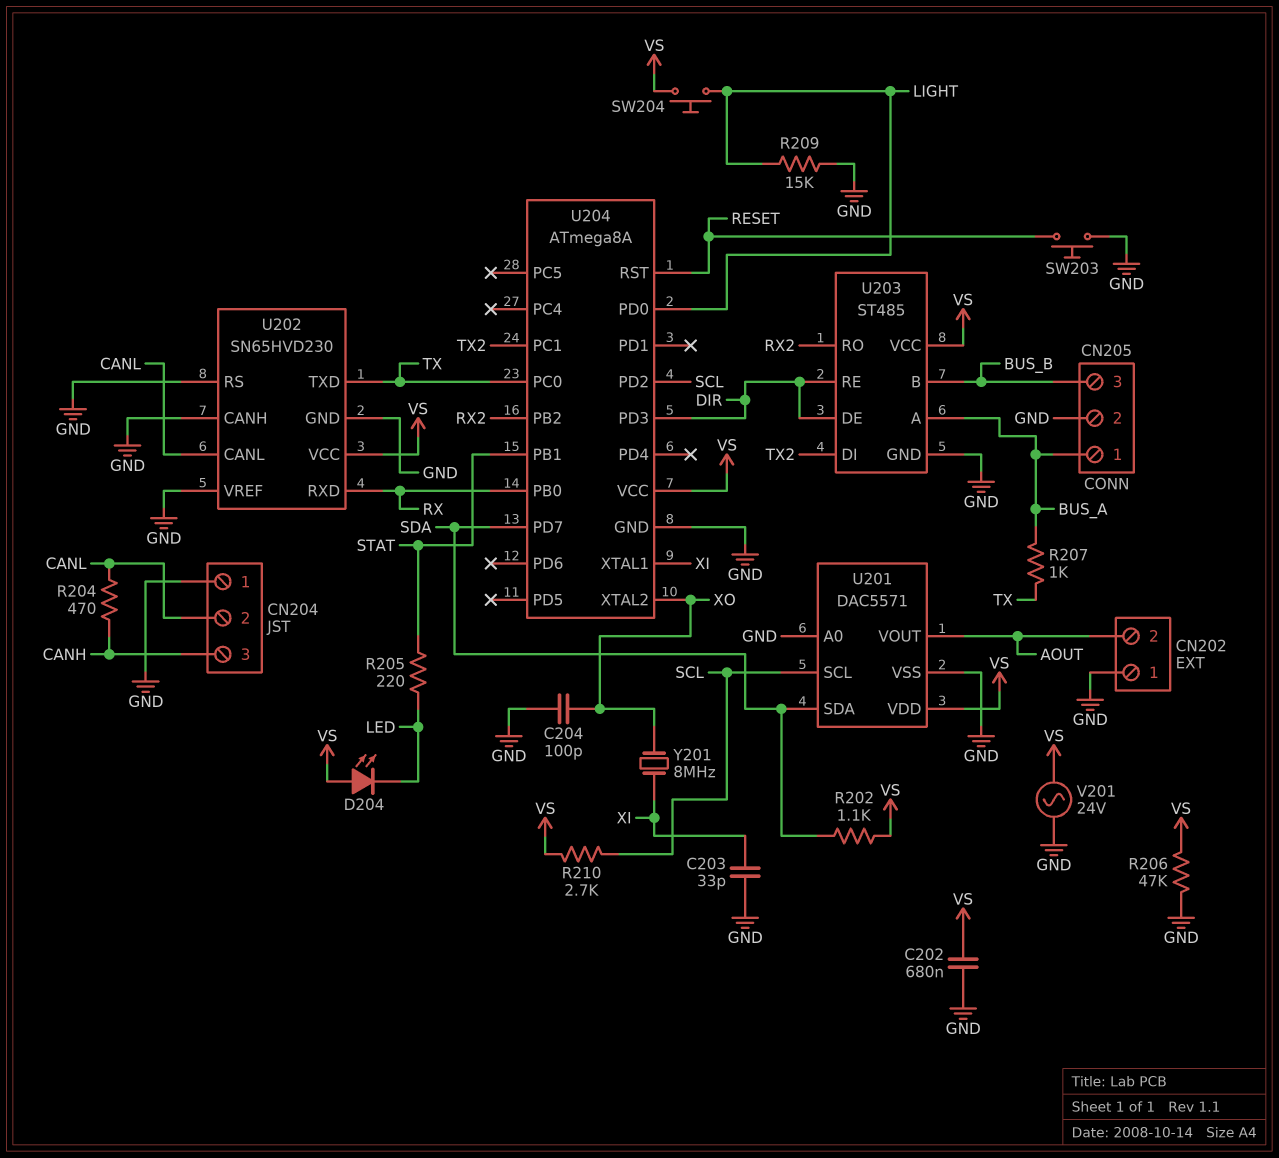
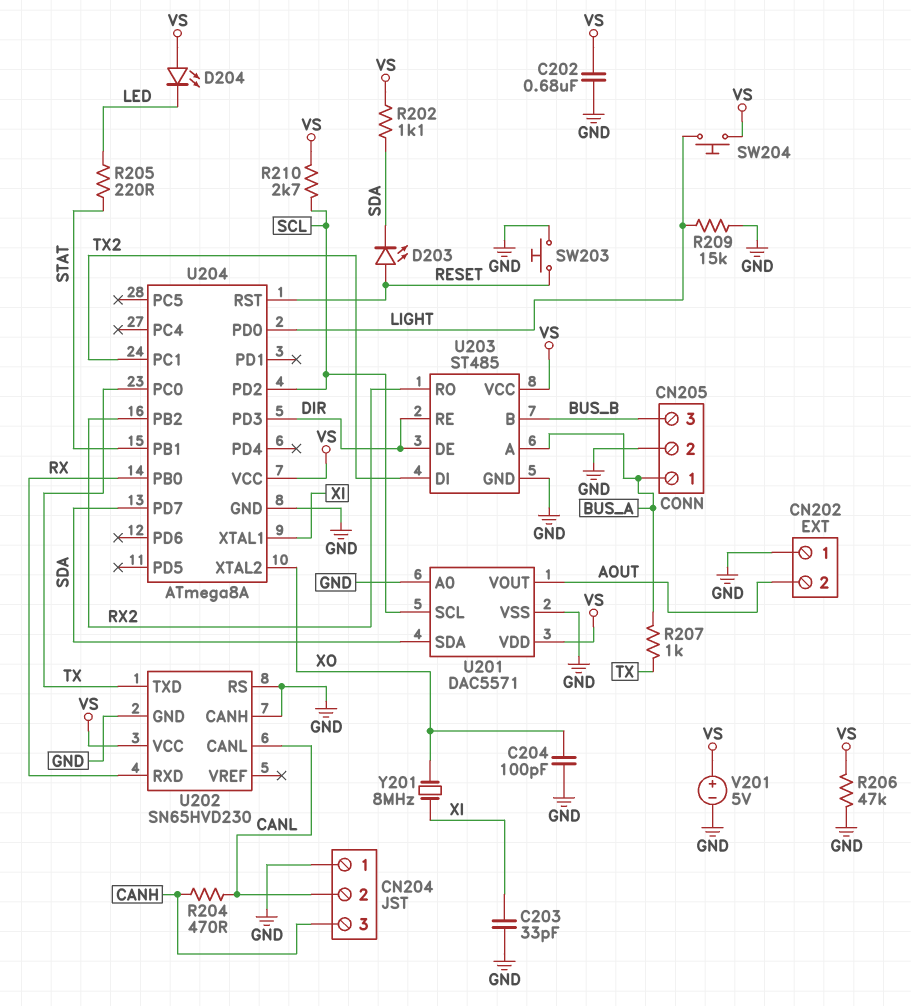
D203: none -> LED (A RESET, K SDA)
U202 pin VREF: GND -> none
V201: AC 24V (GND, VS) -> 5V (plus VS, minus GND)

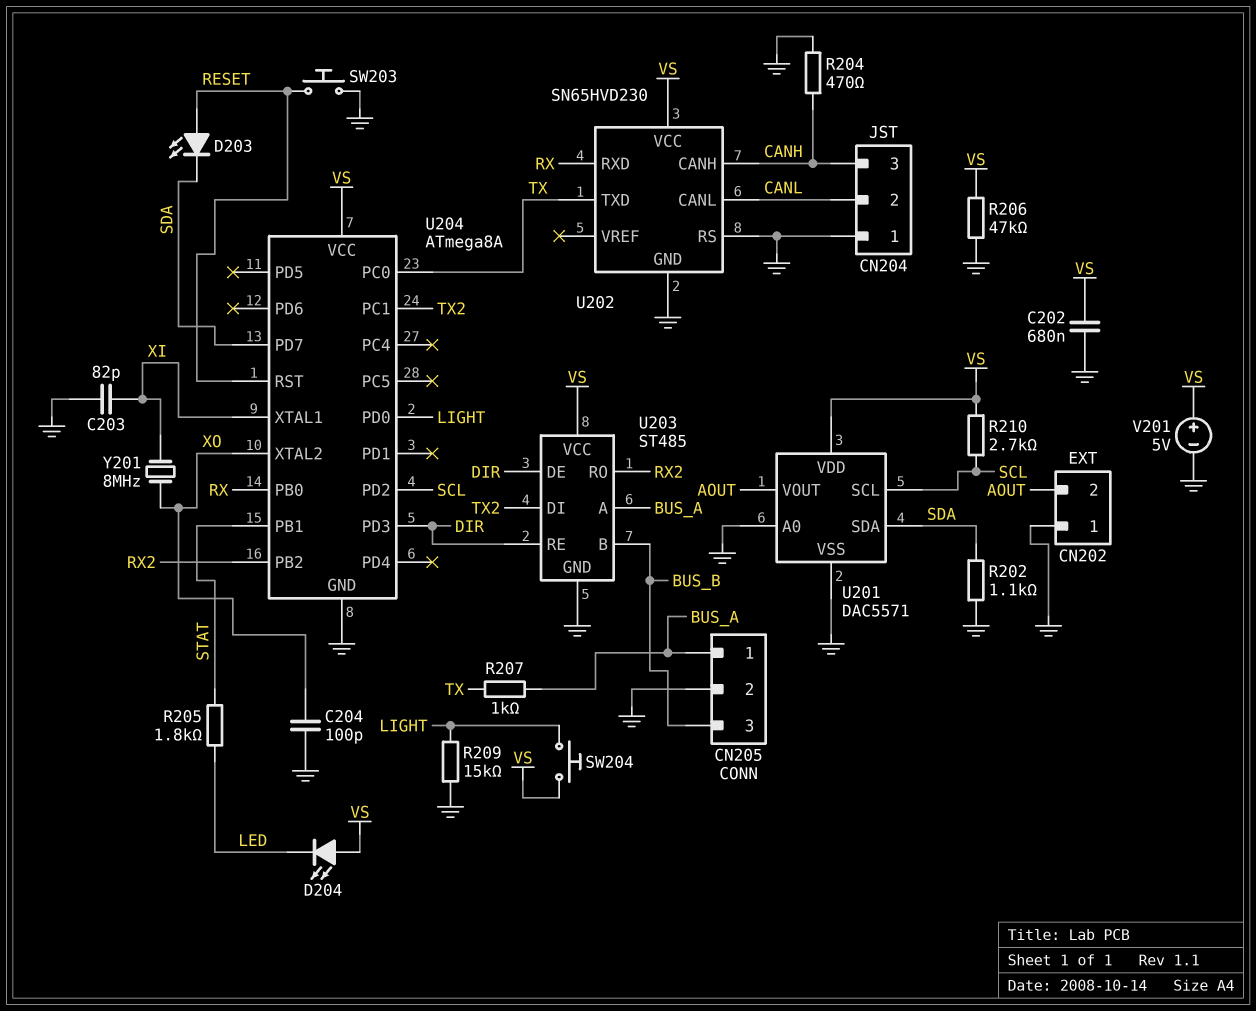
C203: 33pF (GND, XI) -> 82pF (GND, XI)
R202: 1.1k (SDA, VS) -> 1.1k (GND, SDA)
R204: 470 (CANH, CANL) -> 470 (CANH, GND)
R205: 220 (LED, STAT) -> 1.8k (LED, STAT)
U202 pin CANH: GND -> CANH

